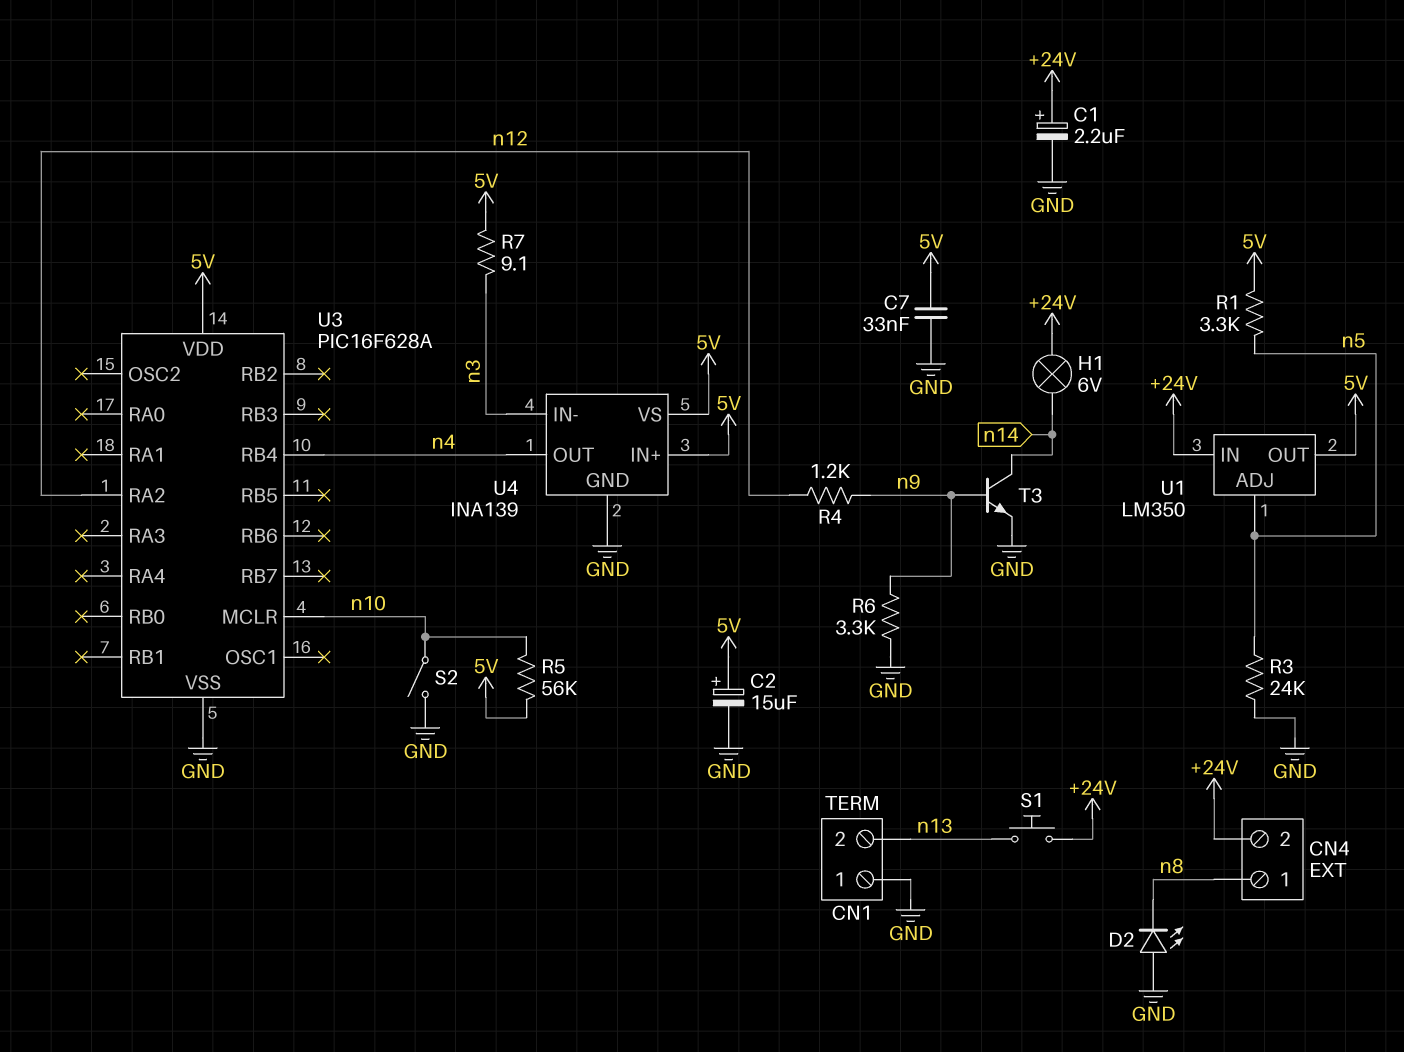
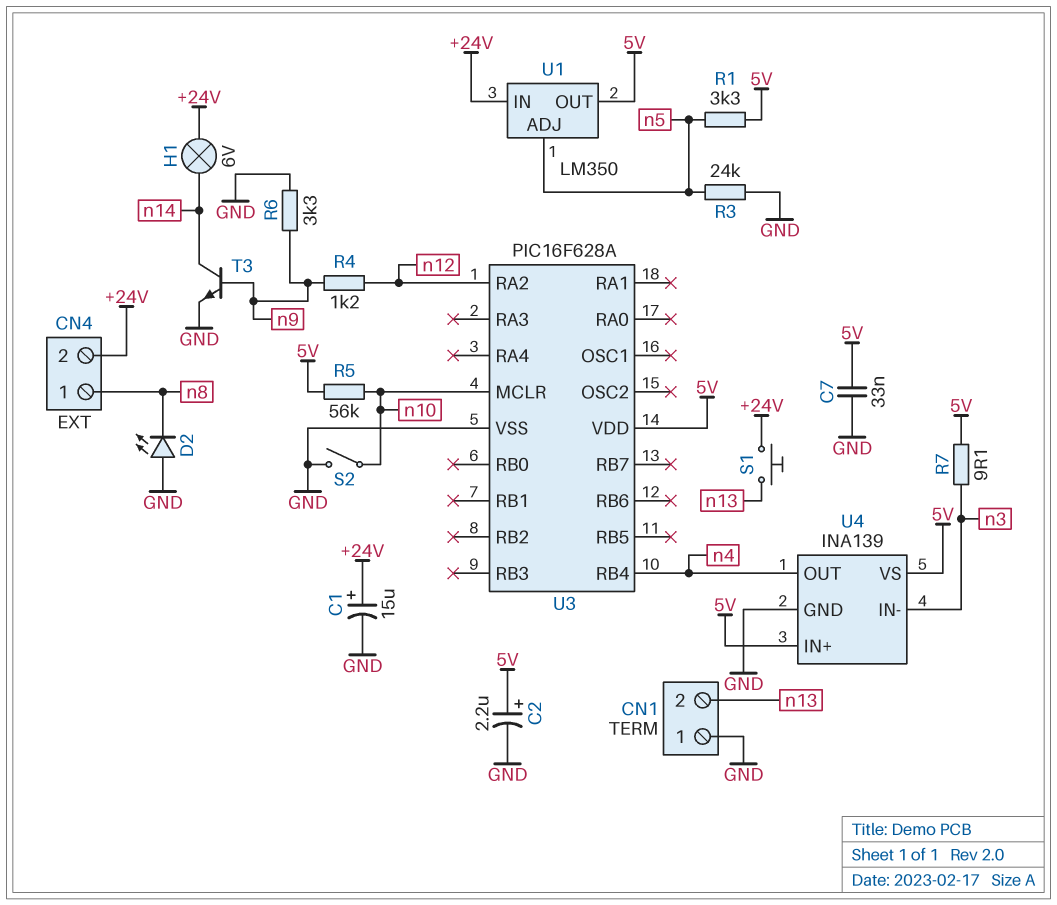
C1: 2.2uF (plus +24V, minus GND) -> 15uF (plus +24V, minus GND)
C2: 15uF (plus 5V, minus GND) -> 2.2uF (plus 5V, minus GND)

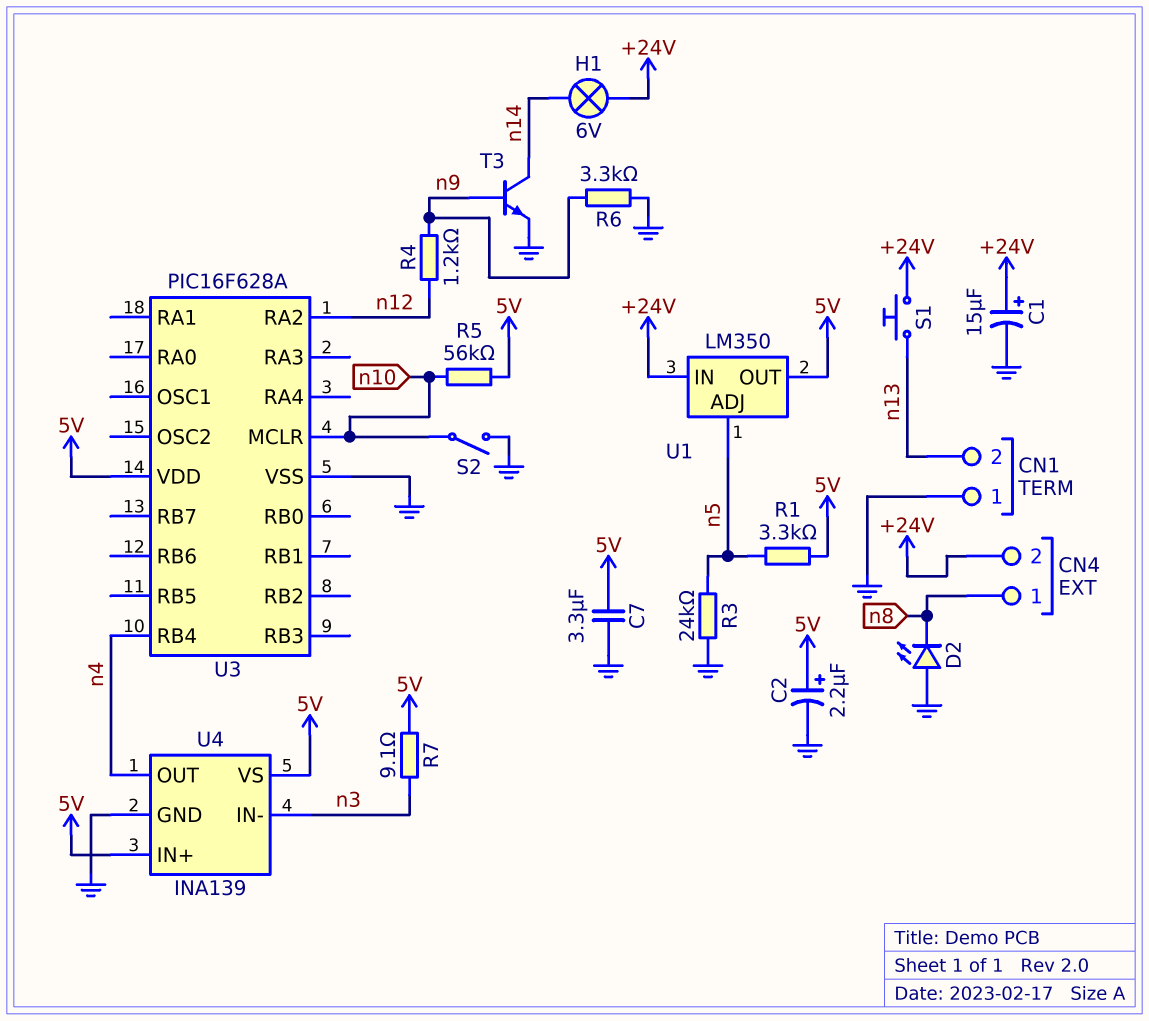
C7: 33nF (5V, GND) -> 3.3uF (5V, GND)

